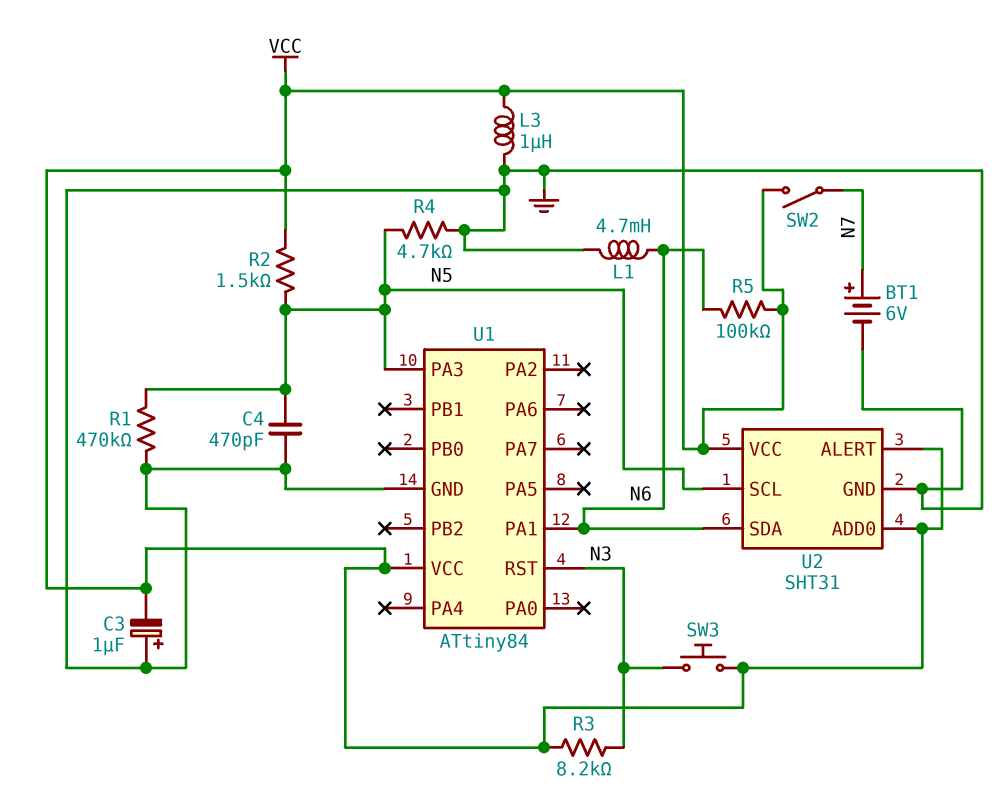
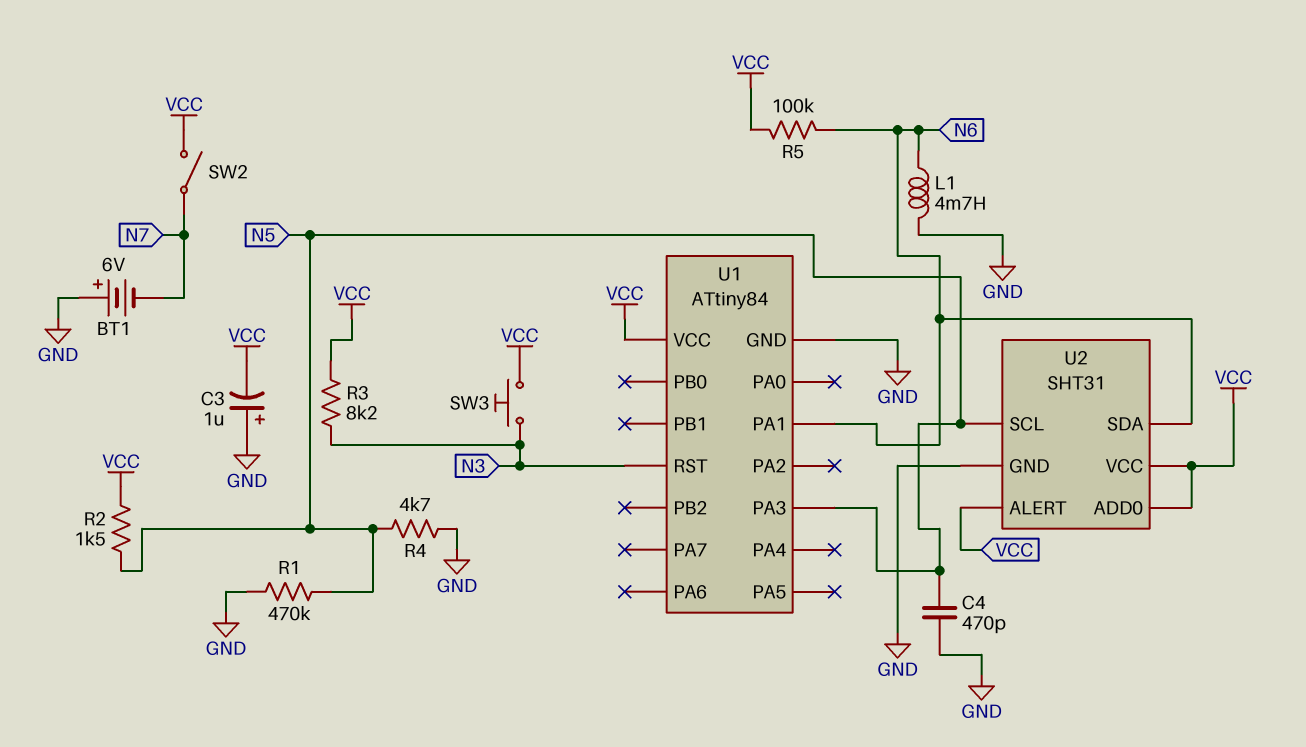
BT1: 6V (plus N7, minus GND) -> 6V (plus GND, minus N7)
L3: 1uH (GND, VCC) -> none

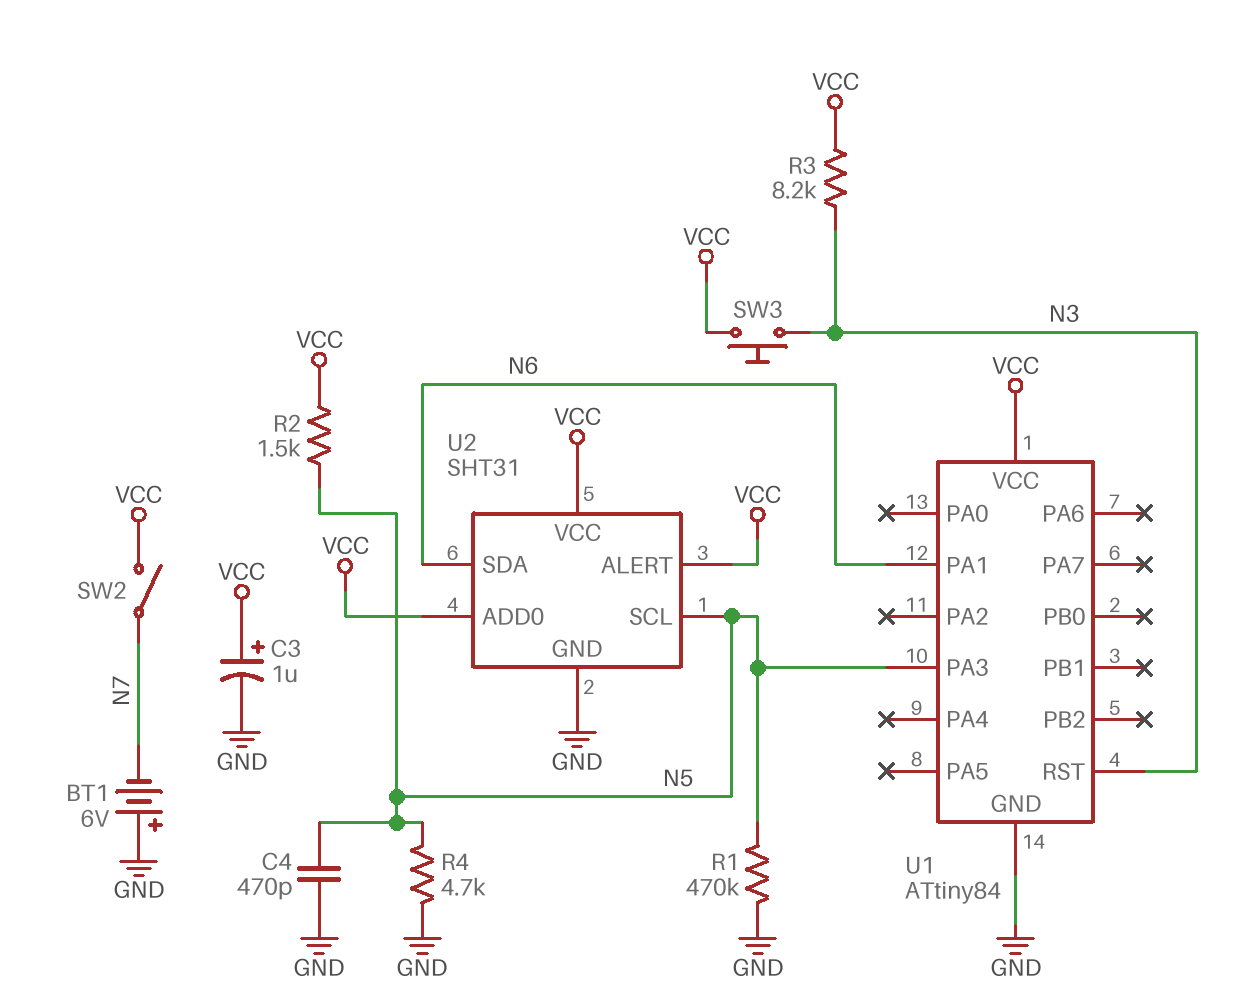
C3: 1uF (plus GND, minus VCC) -> 1uF (plus VCC, minus GND)
L1: 4.7mH (GND, N6) -> none
R5: 100k (N6, VCC) -> none

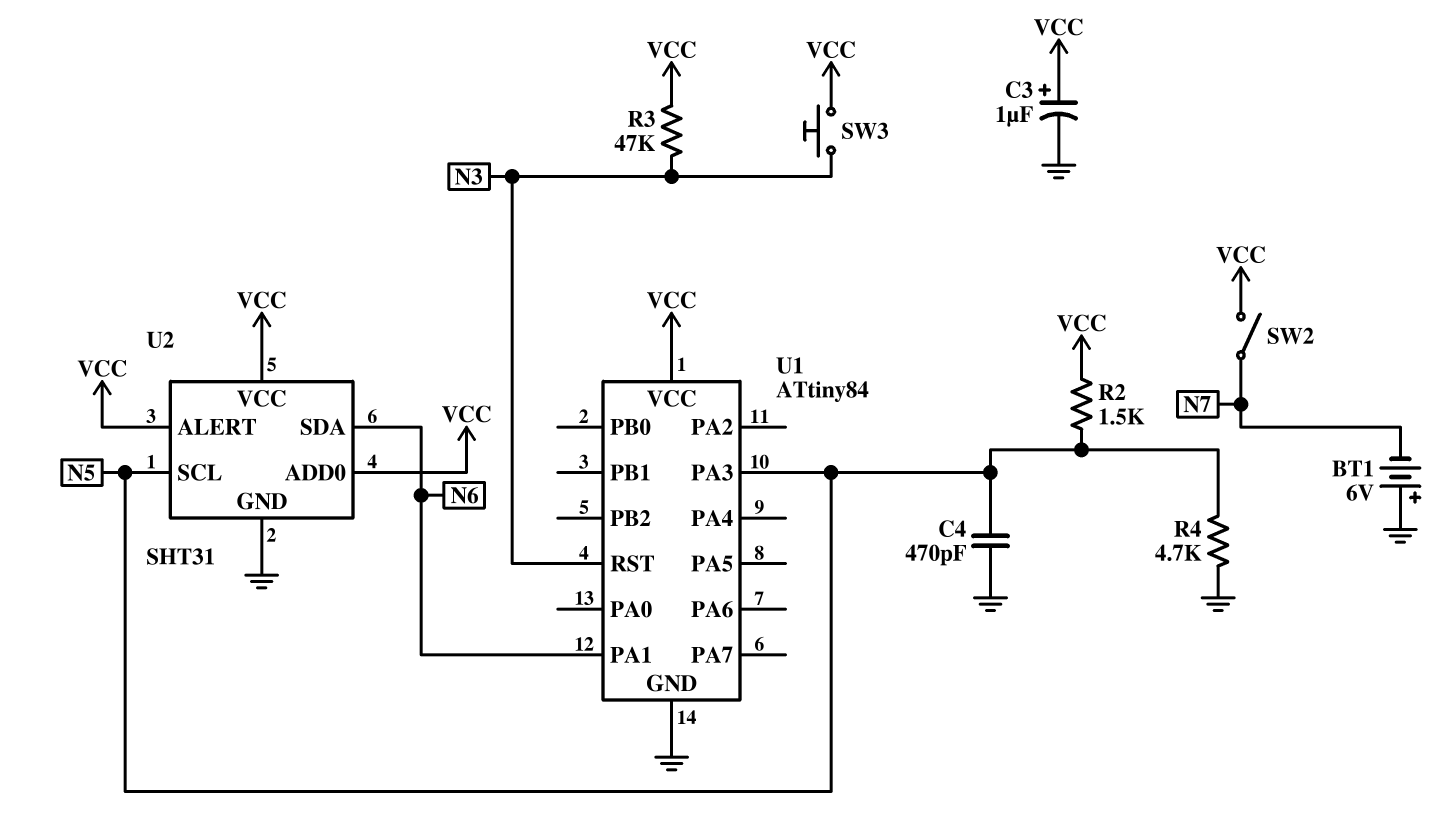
R1: 470k (GND, N5) -> none
R3: 8.2k (N3, VCC) -> 47k (N3, VCC)

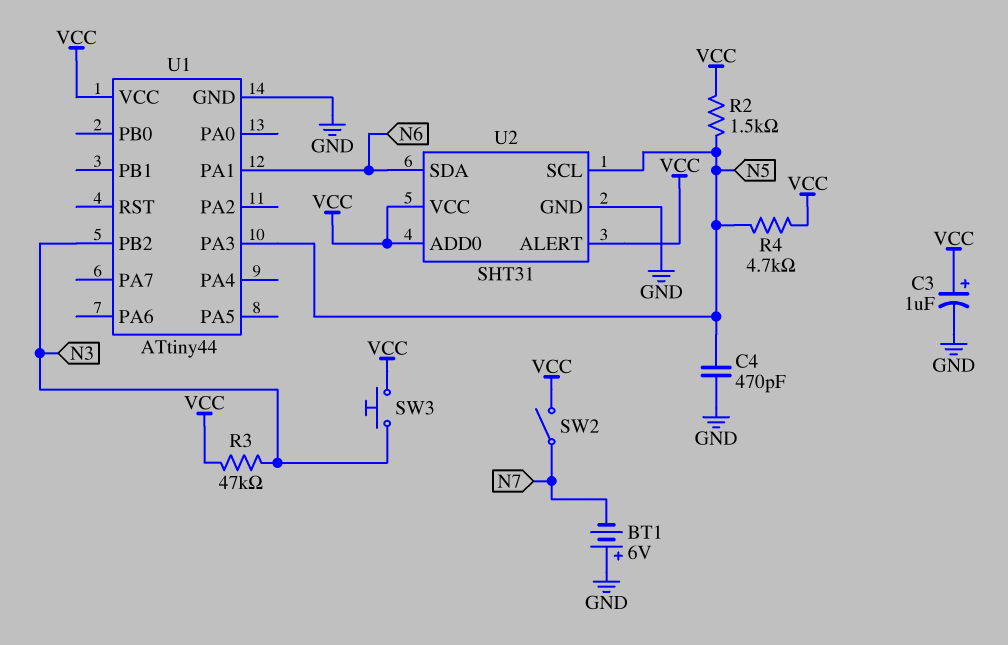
R4: 4.7k (GND, N5) -> 4.7k (N5, VCC)
U1: ATtiny84 -> ATtiny44
U1 pin PB2: none -> N3
U1 pin RST: N3 -> none

